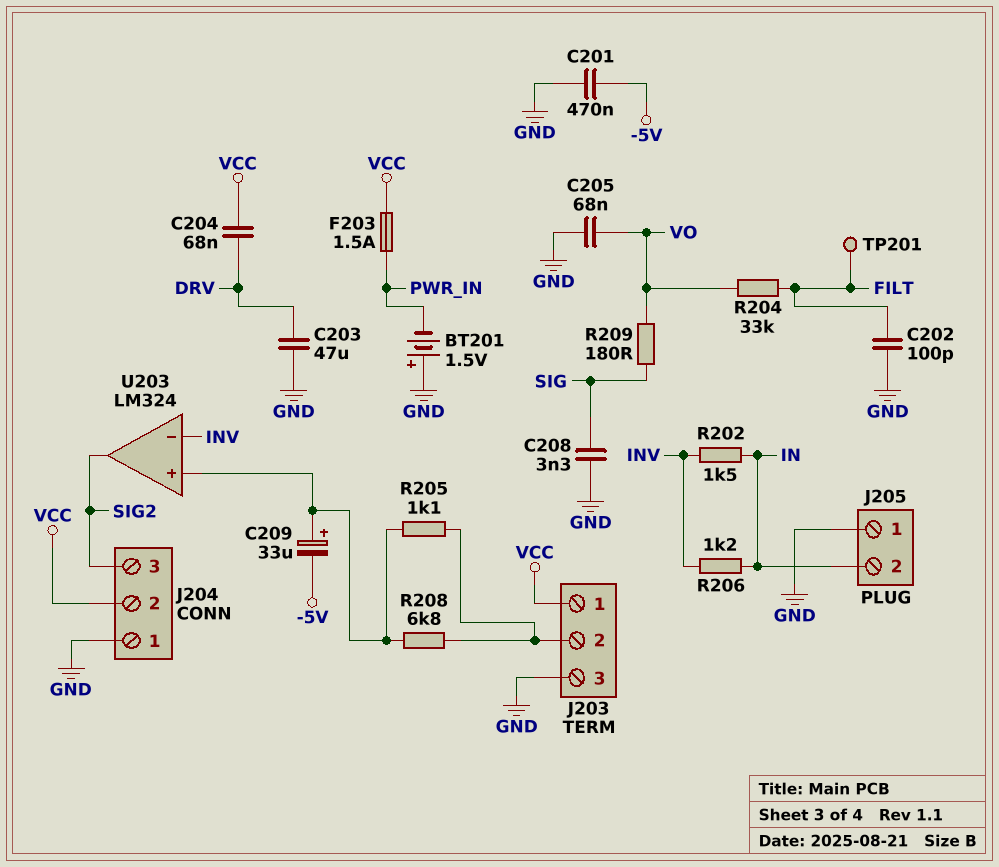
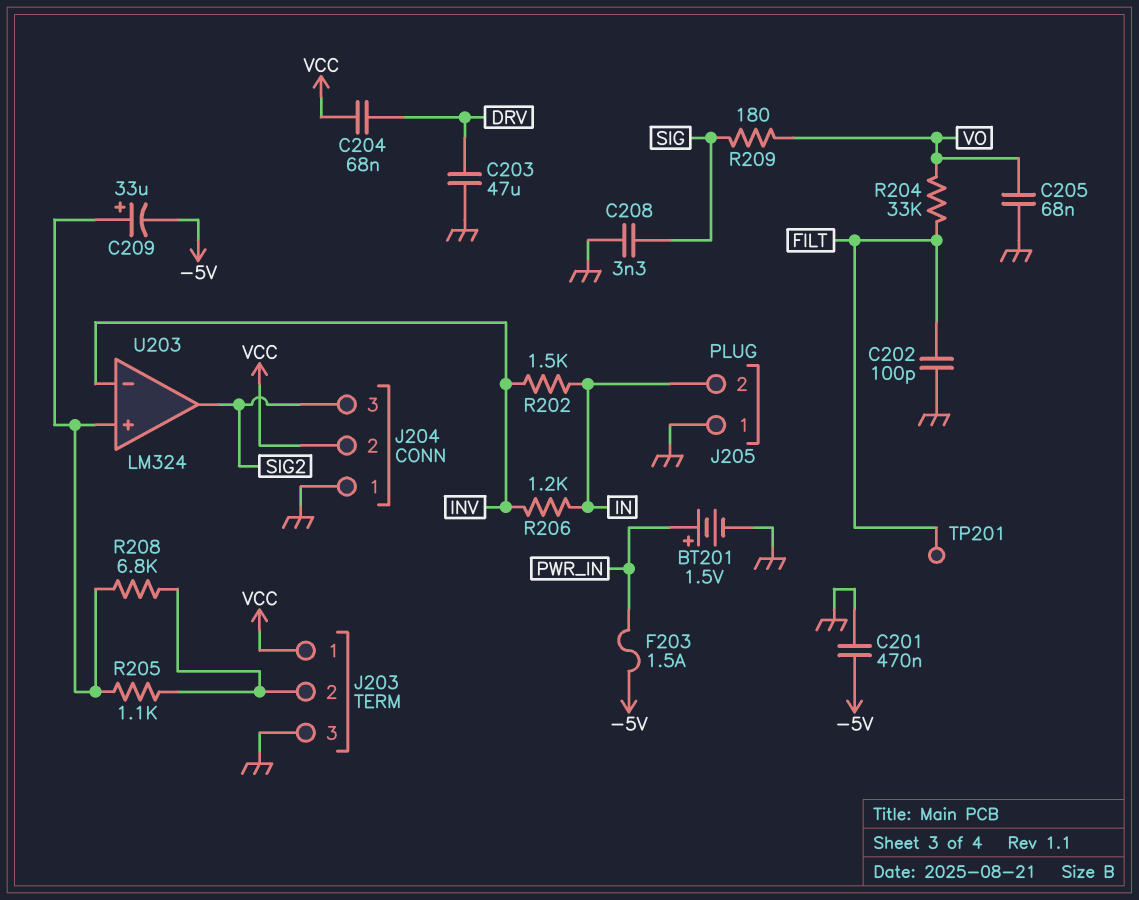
BT201: 1.5V (plus GND, minus PWR_IN) -> 1.5V (plus PWR_IN, minus GND)
F203: 1.5A (PWR_IN, VCC) -> 1.5A (-5V, PWR_IN)

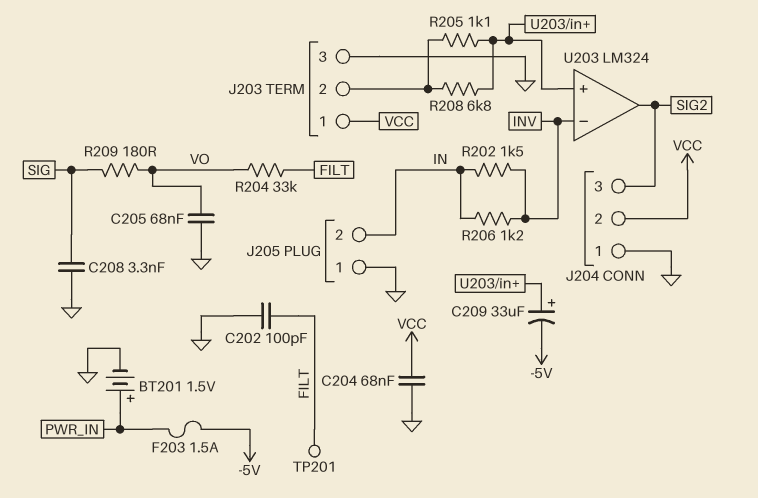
C201: 470nF (-5V, GND) -> none
C203: 47uF (DRV, GND) -> none
C204: 68nF (DRV, VCC) -> 68nF (GND, VCC)

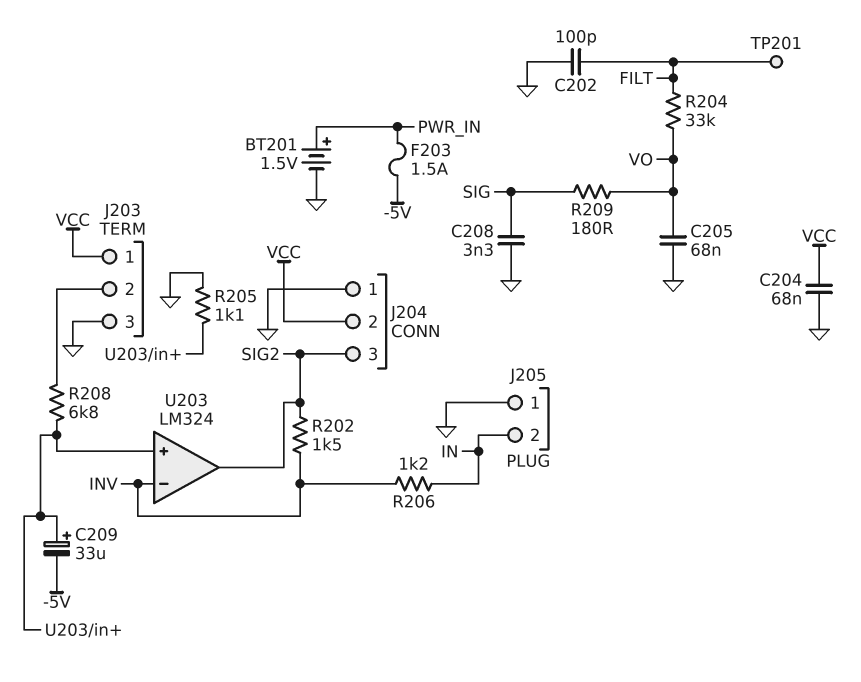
R202: 1.5k (IN, INV) -> 1.5k (INV, SIG2)
R205: 1.1k (J203/2, U203/in+) -> 1.1k (GND, U203/in+)

